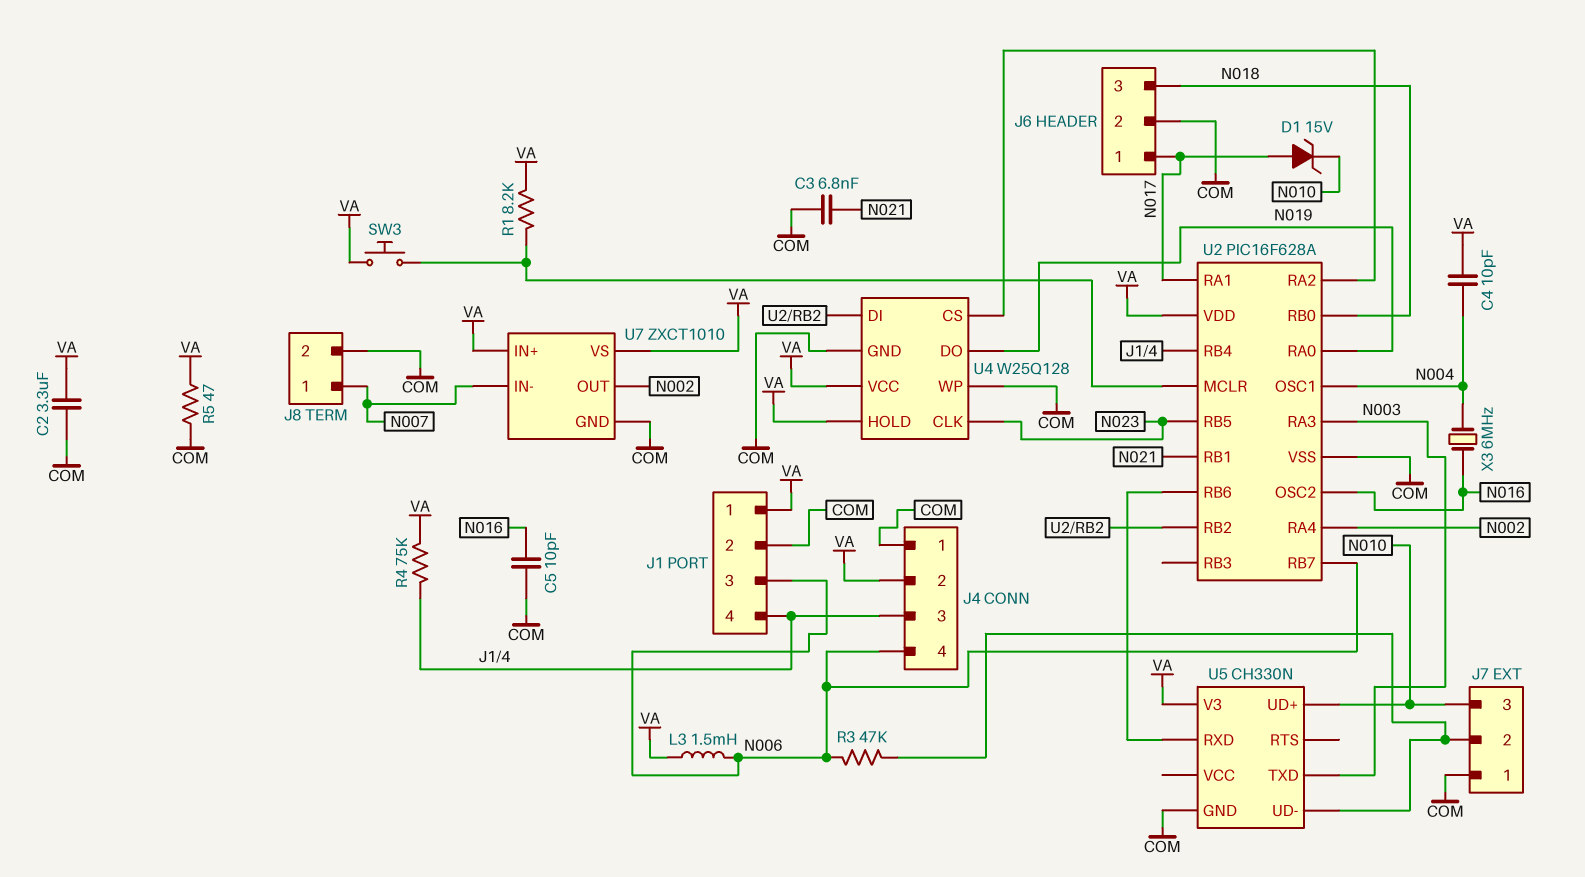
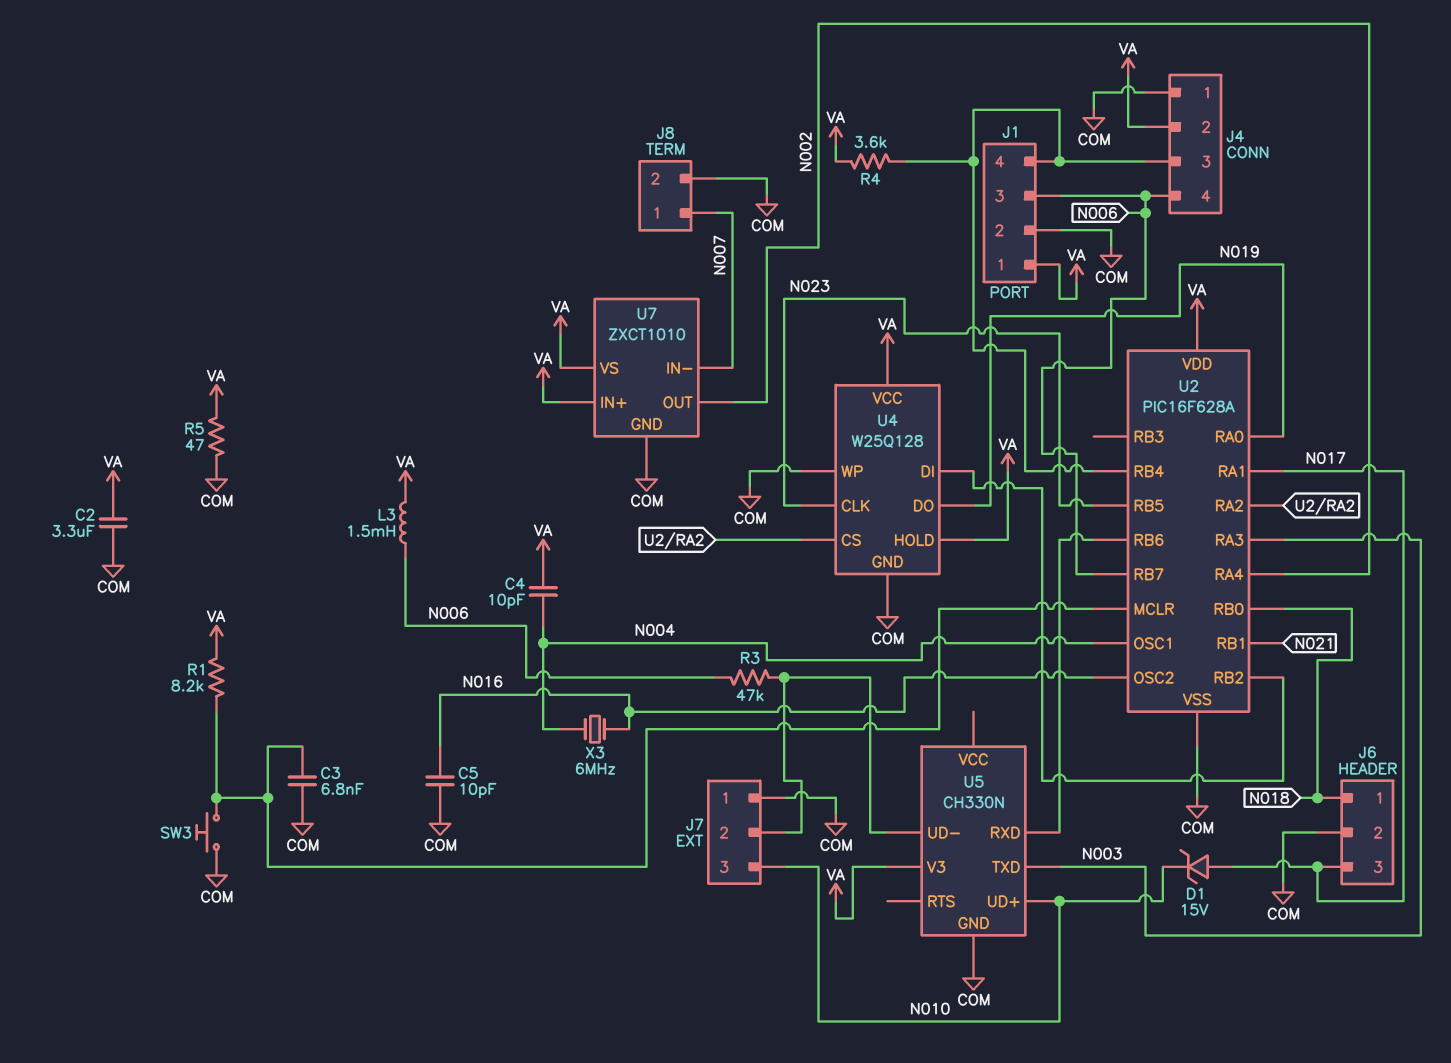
C3: 6.8nF (COM, N021) -> 6.8nF (COM, U2/MCLR)
J6 pin 1: N017 -> N018
J6 pin 3: N018 -> N017
R4: 75k (J1/4, VA) -> 3.6k (J1/4, VA)
SW3: button (U2/MCLR, VA) -> button (COM, U2/MCLR)

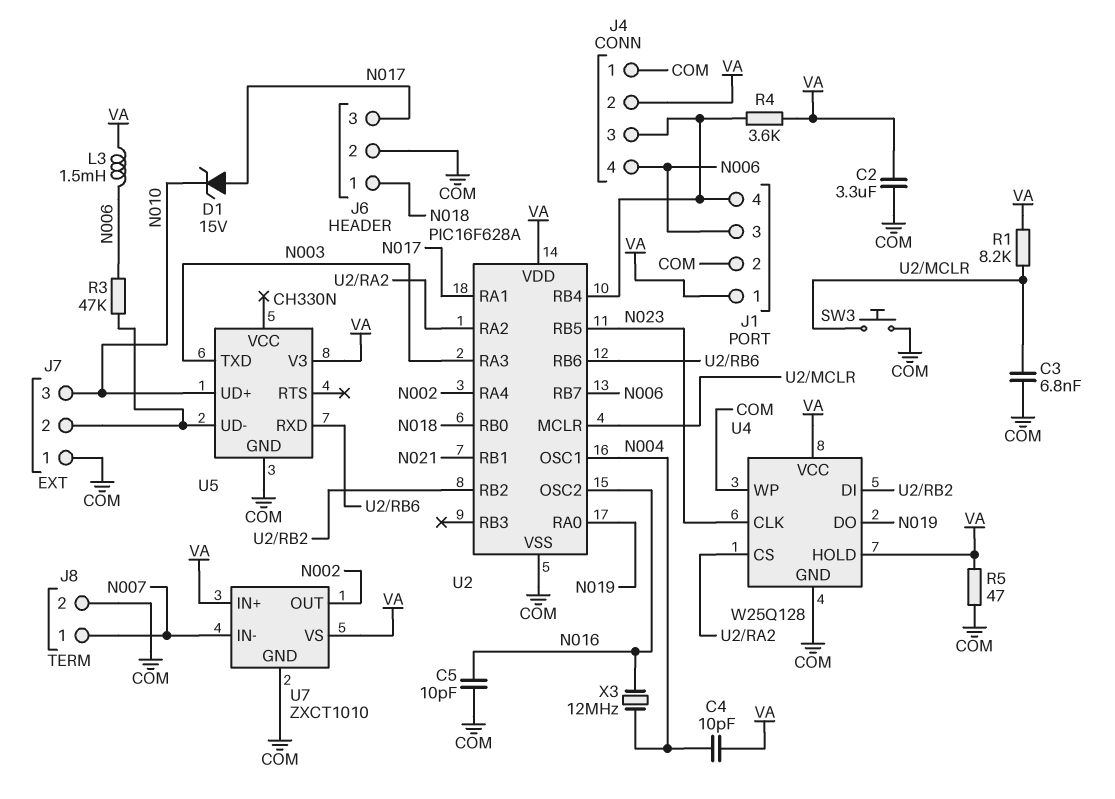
X3: 6MHz (N004, N016) -> 12MHz (N004, N016)

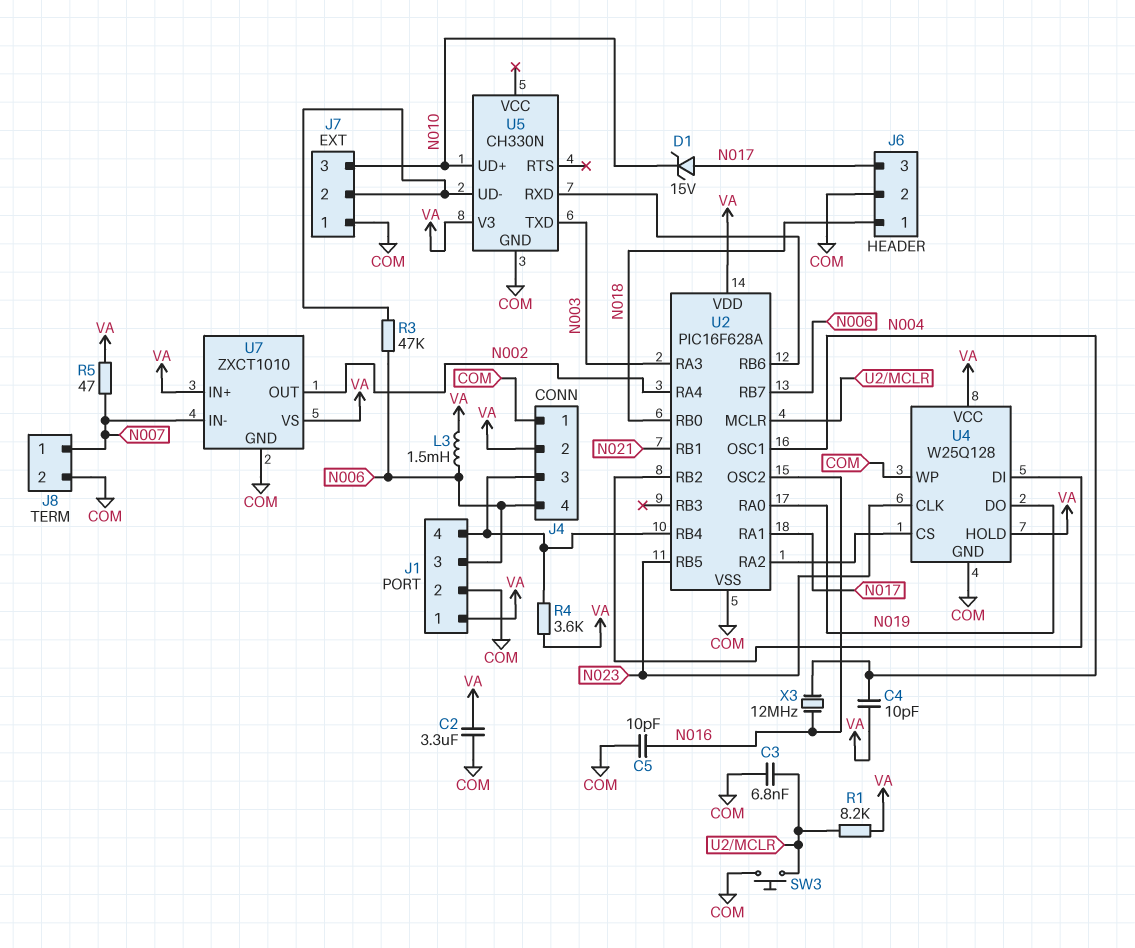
R5: 47 (COM, VA) -> 47 (N007, VA)

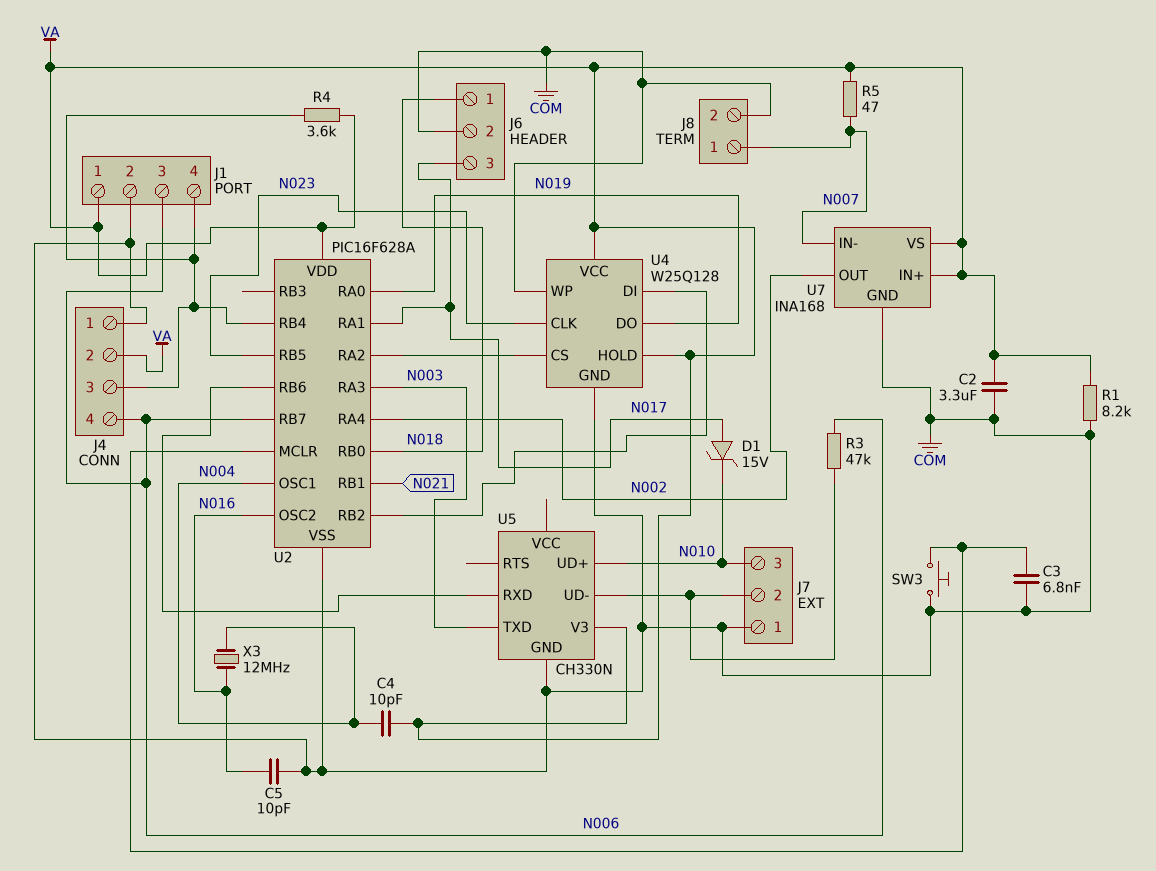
L3: 1.5mH (N006, VA) -> none
R1: 8.2k (U2/MCLR, VA) -> 8.2k (COM, VA)
U7: ZXCT1010 -> INA168

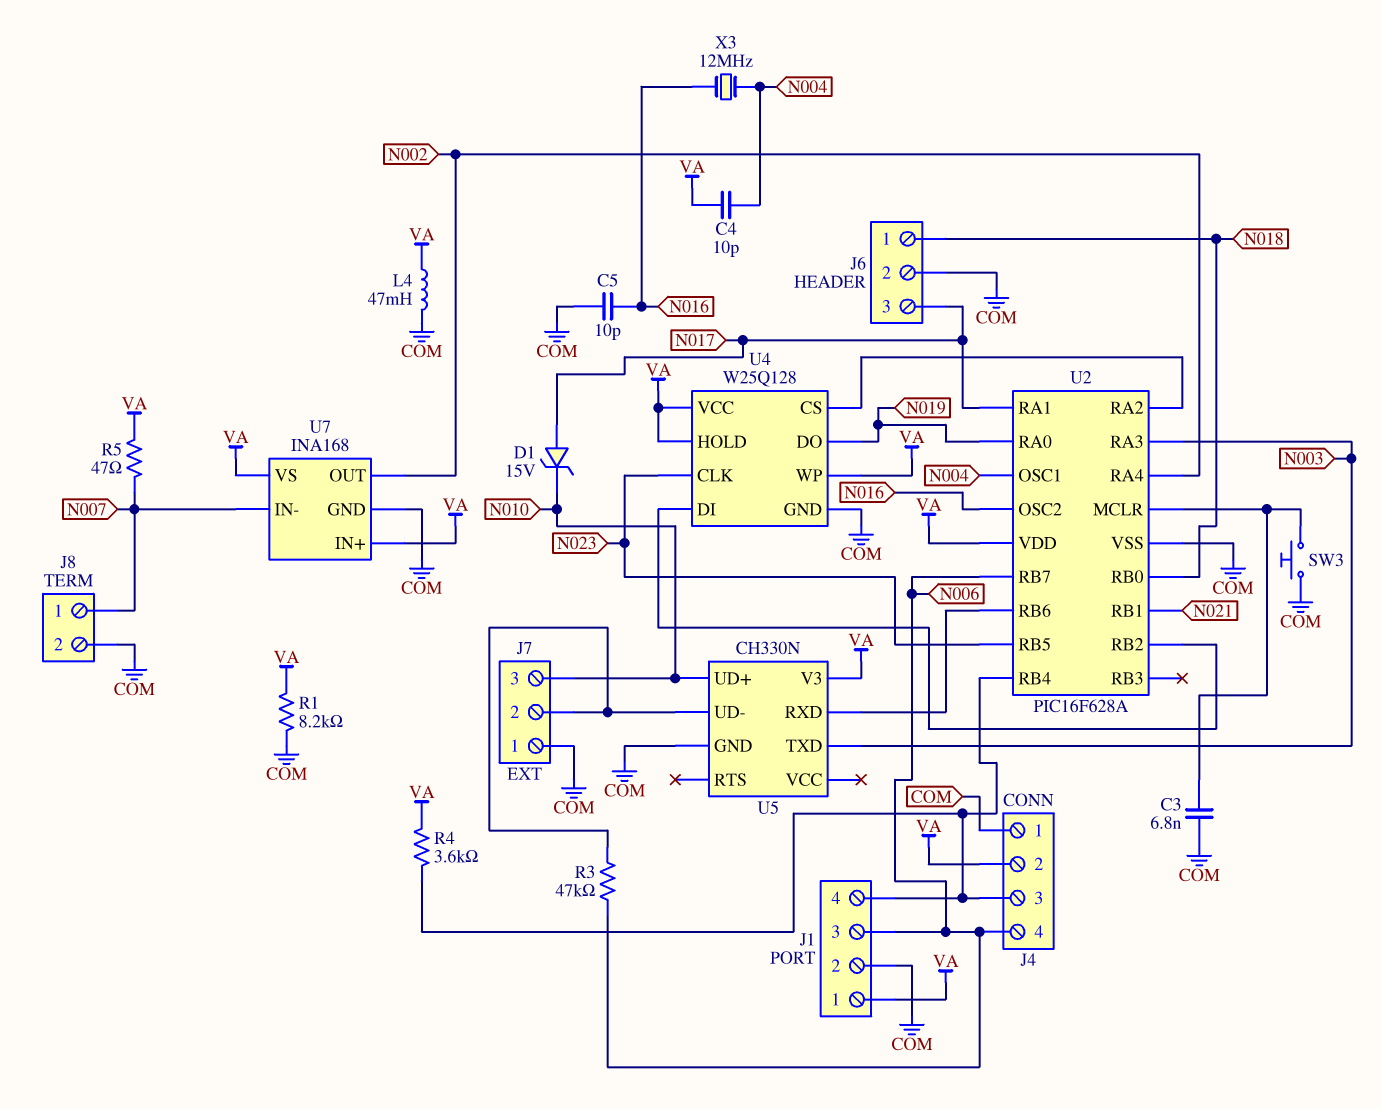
C2: 3.3uF (COM, VA) -> none
L4: none -> 47mH (COM, VA)
U4 pin WP: COM -> VA

